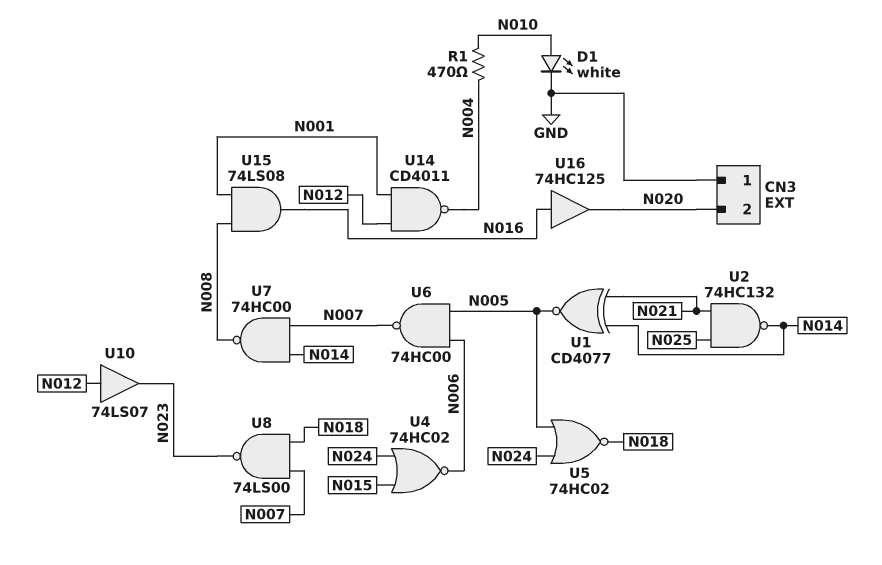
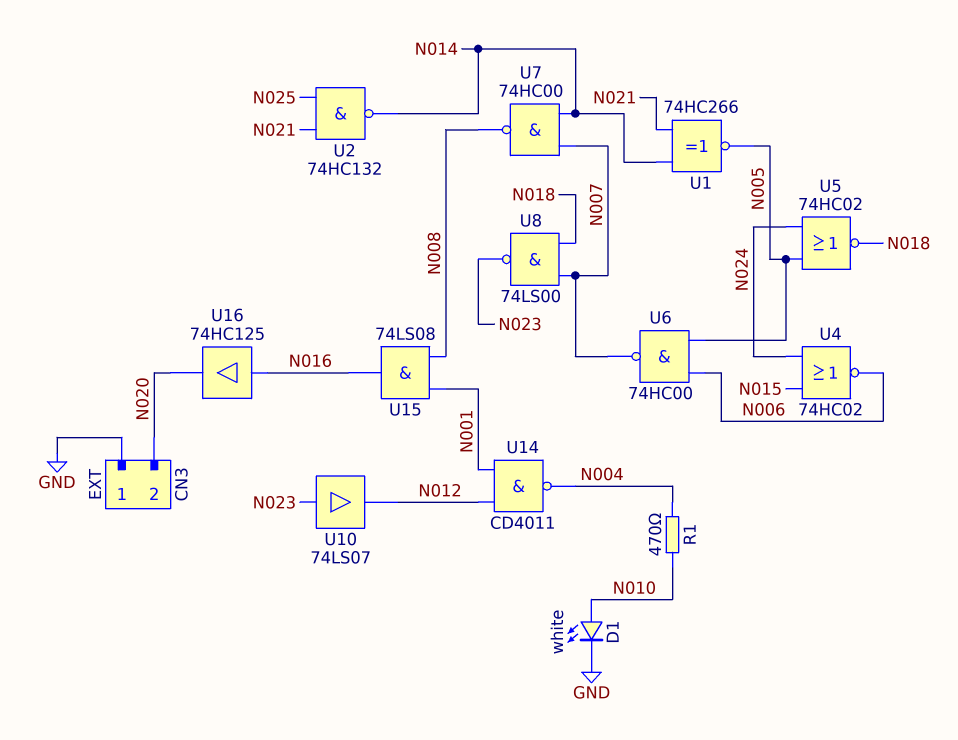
U1: XNOR CD4077 (in N014, in N021, out N005) -> XNOR 74HC266 (in N014, in N021, out N005)
U10: buffer 74LS07 (in N012, out N023) -> buffer 74LS07 (in N023, out N012)

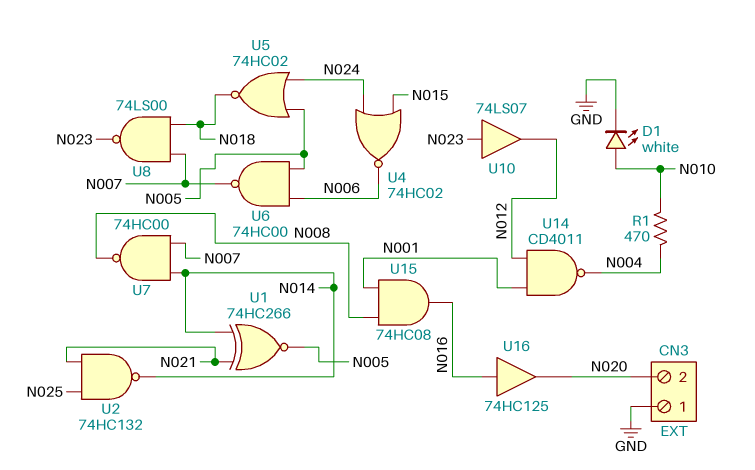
U15: AND 74LS08 (in N001, in N008, out N016) -> AND 74HC08 (in N001, in N008, out N016)

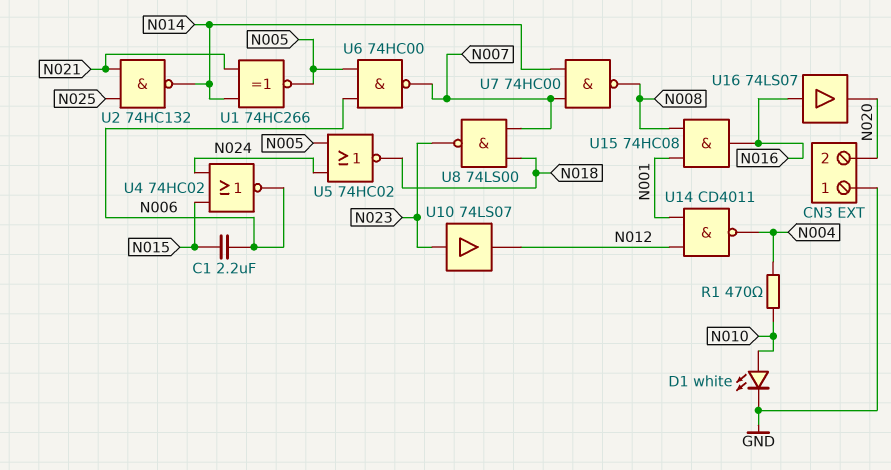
C1: none -> 2.2uF (N006, N015)
U16: buffer 74HC125 (in N016, out N020) -> buffer 74LS07 (in N016, out N020)

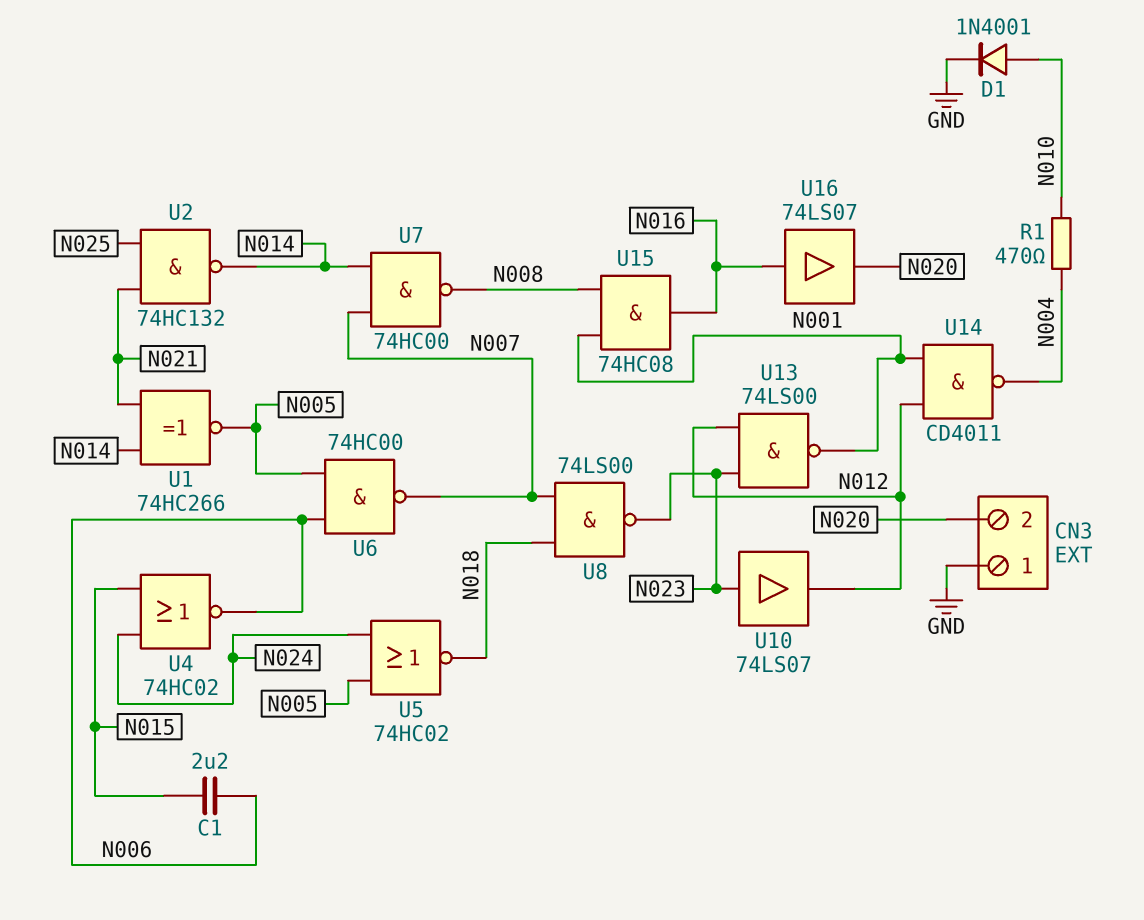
D1: LED white (A N010, K GND) -> diode 1N4001 (A N010, K GND)
U13: none -> NAND 74LS00 (in N012, in N023, out N001)

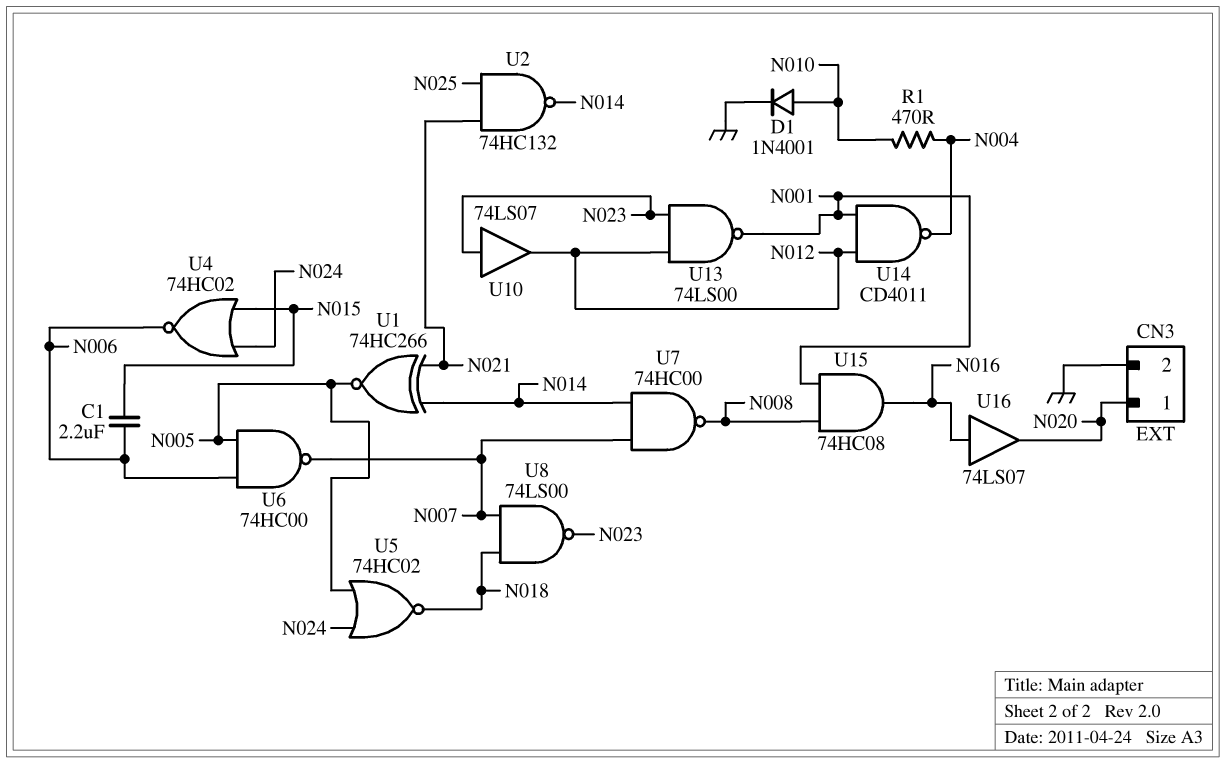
CN3 pin 1: GND -> N020
CN3 pin 2: N020 -> GND

